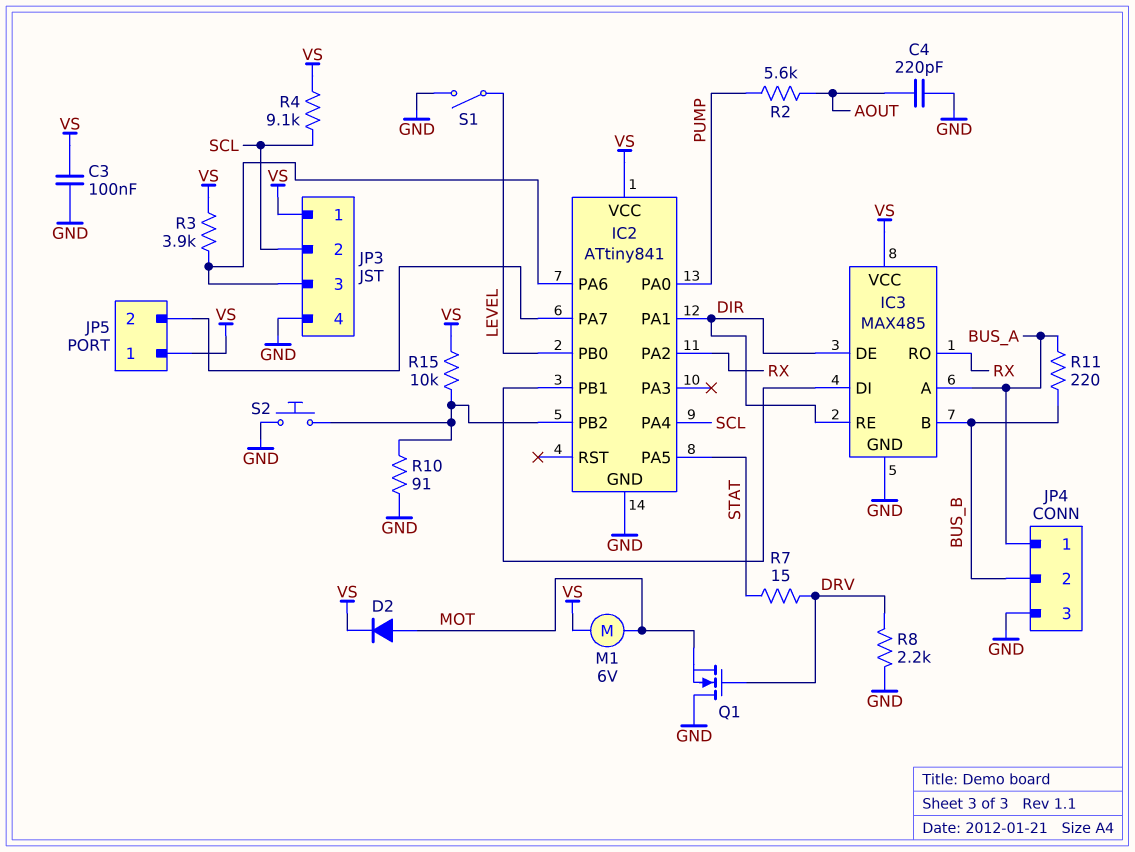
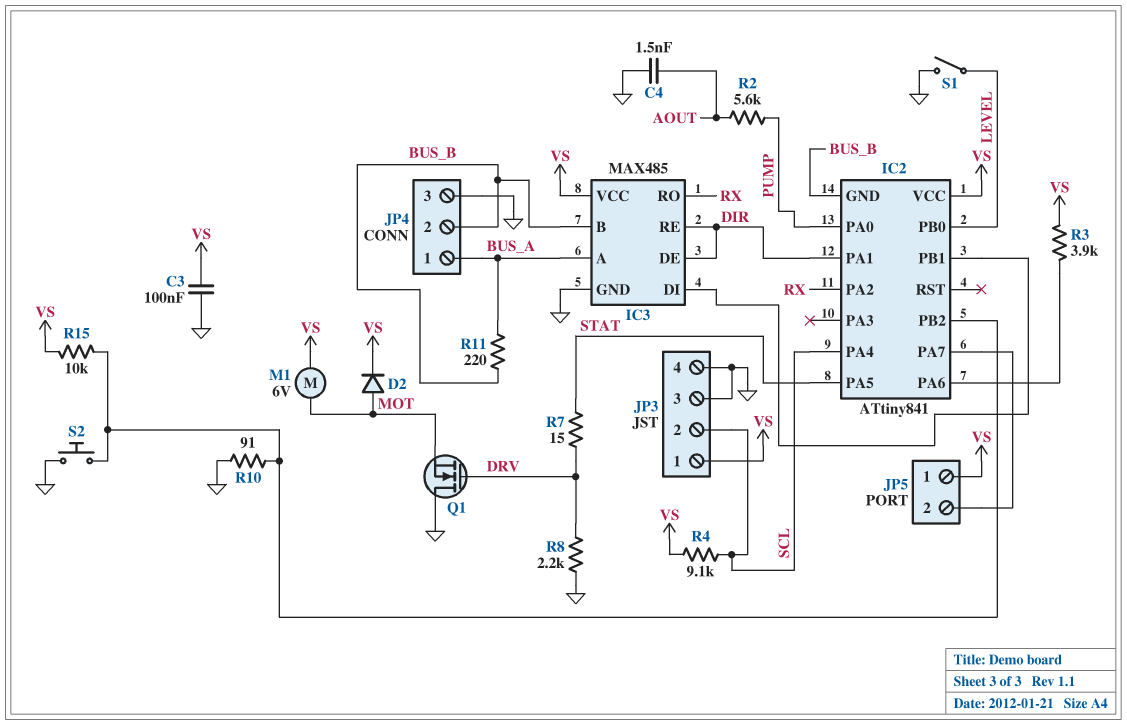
C4: 220pF (AOUT, GND) -> 1.5nF (AOUT, GND)
IC2 pin GND: GND -> BUS_B
JP3 pin 3: IC2/PA6 -> GND

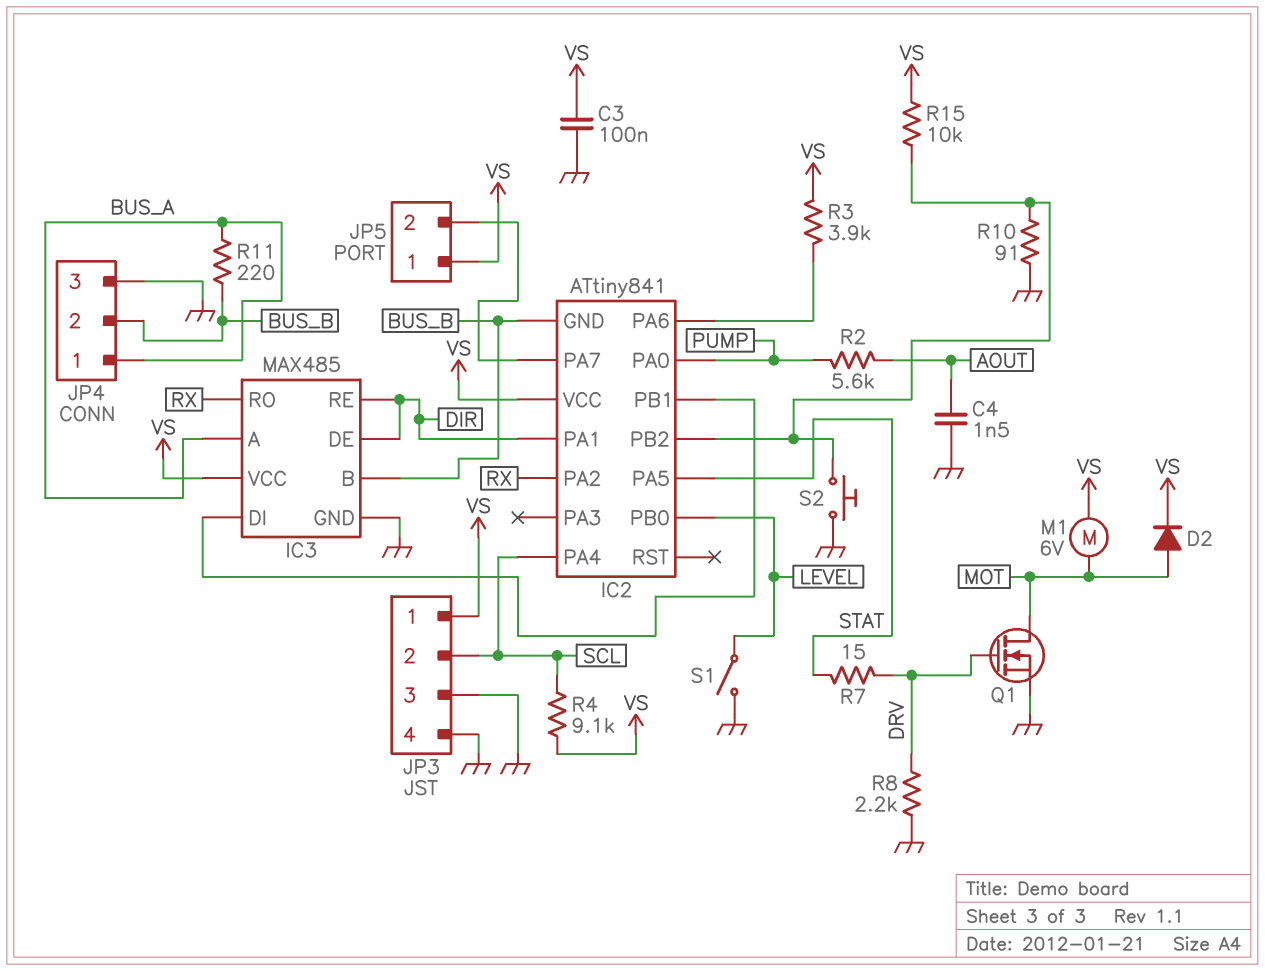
Q1: NMOS (G DRV, D GND, S MOT) -> NMOS (G DRV, D MOT, S GND)

